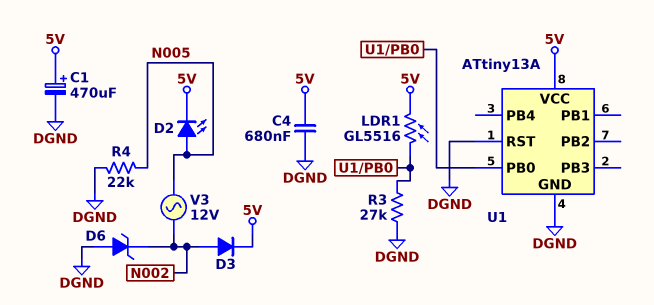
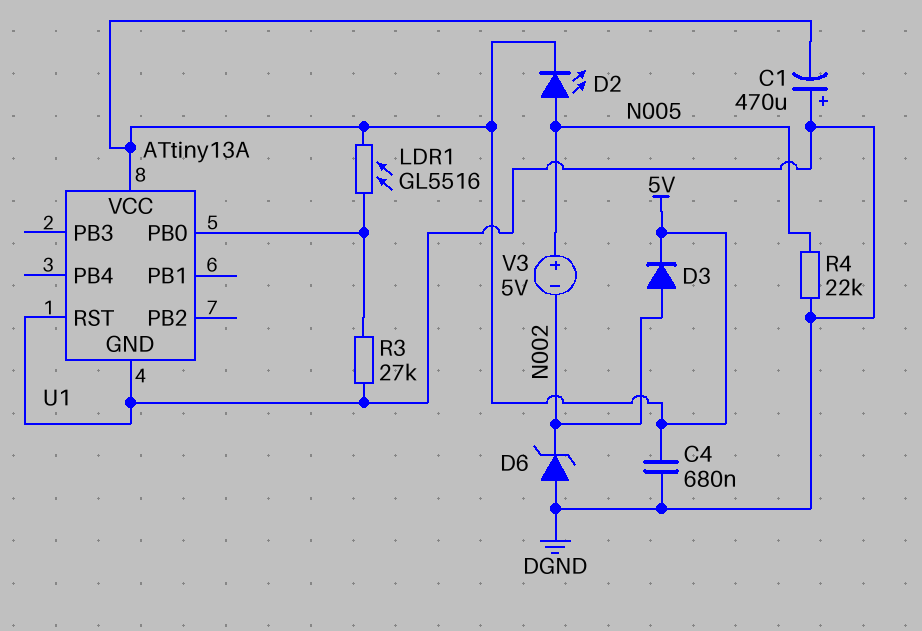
C1: 470uF (plus 5V, minus DGND) -> 470uF (plus DGND, minus 5V)
V3: AC 12V (N002, N005) -> 5V (plus N005, minus N002)

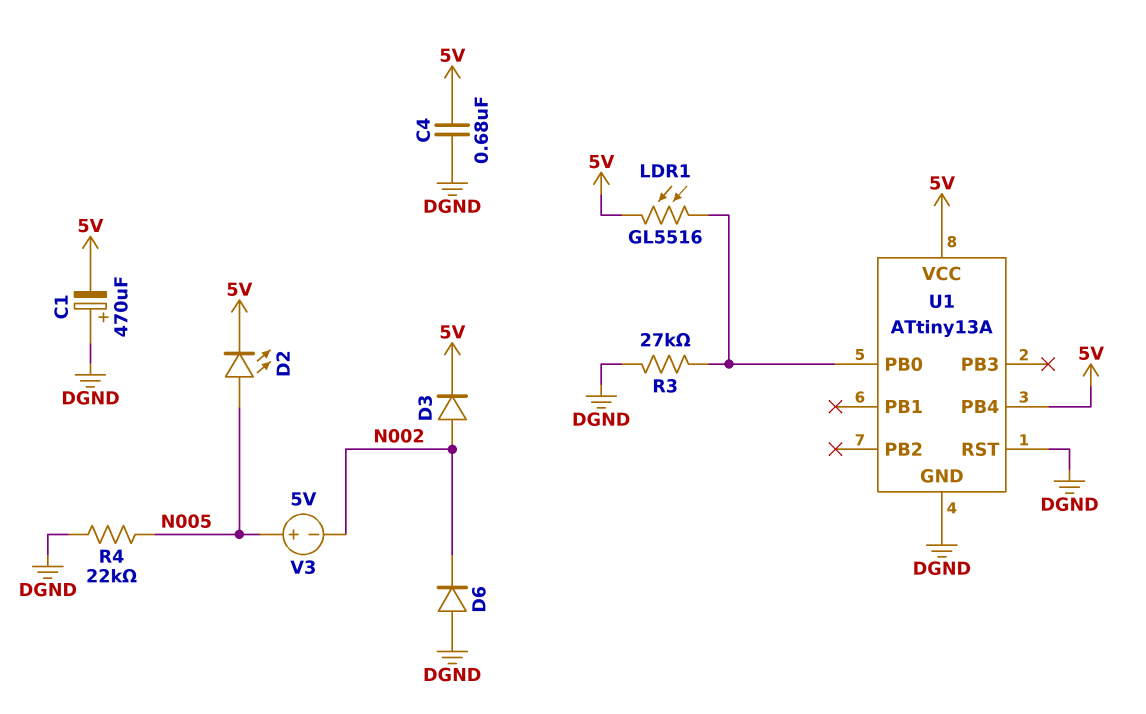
D6: zener (A DGND, K N002) -> diode (A DGND, K N002)
U1 pin PB4: none -> 5V

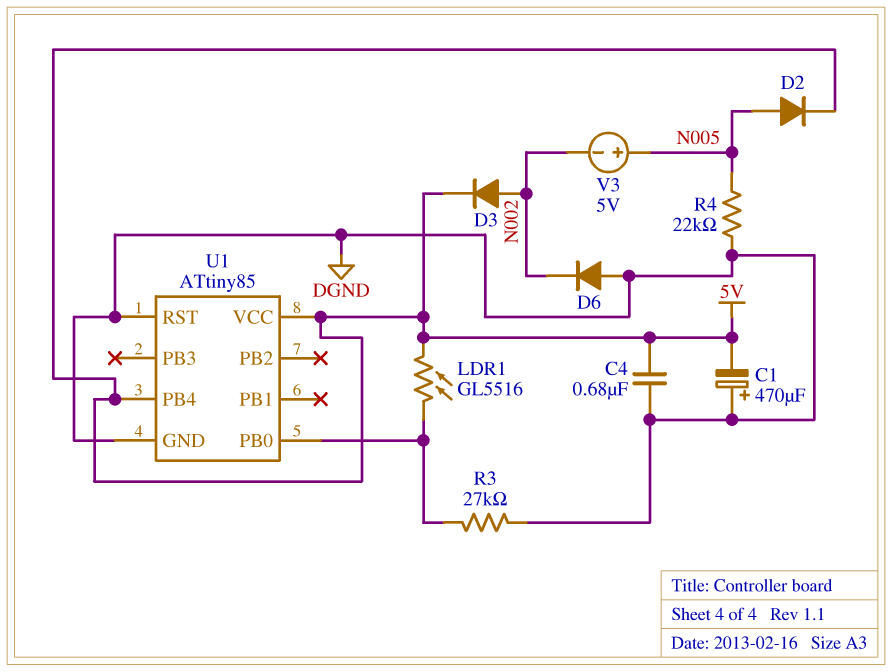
D2: LED (A N005, K 5V) -> diode (A N005, K 5V)
U1: ATtiny13A -> ATtiny85

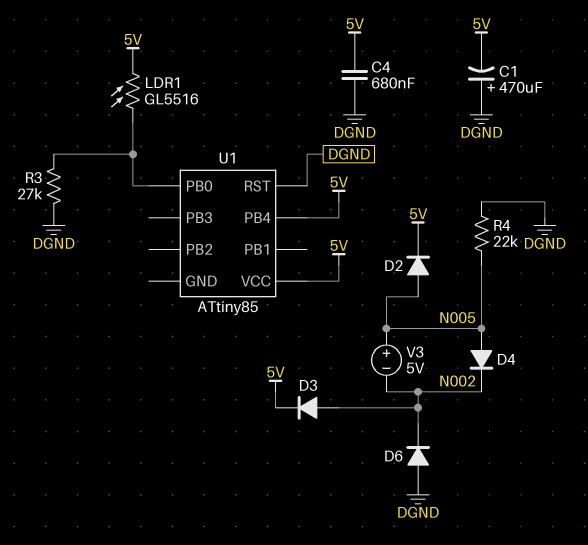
D4: none -> diode (A N005, K N002)
U1 pin GND: DGND -> none

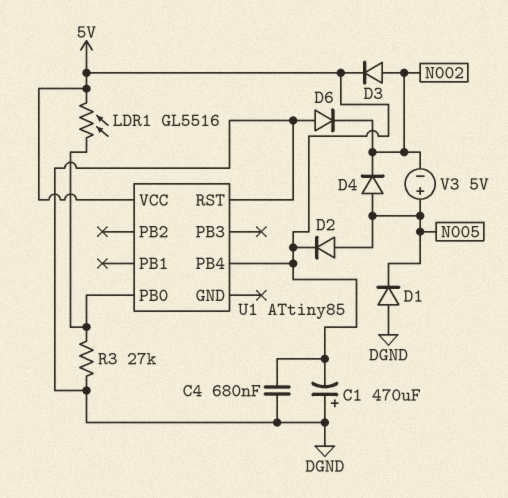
D1: none -> diode (A DGND, K N005)
R4: 22k (DGND, N005) -> none

